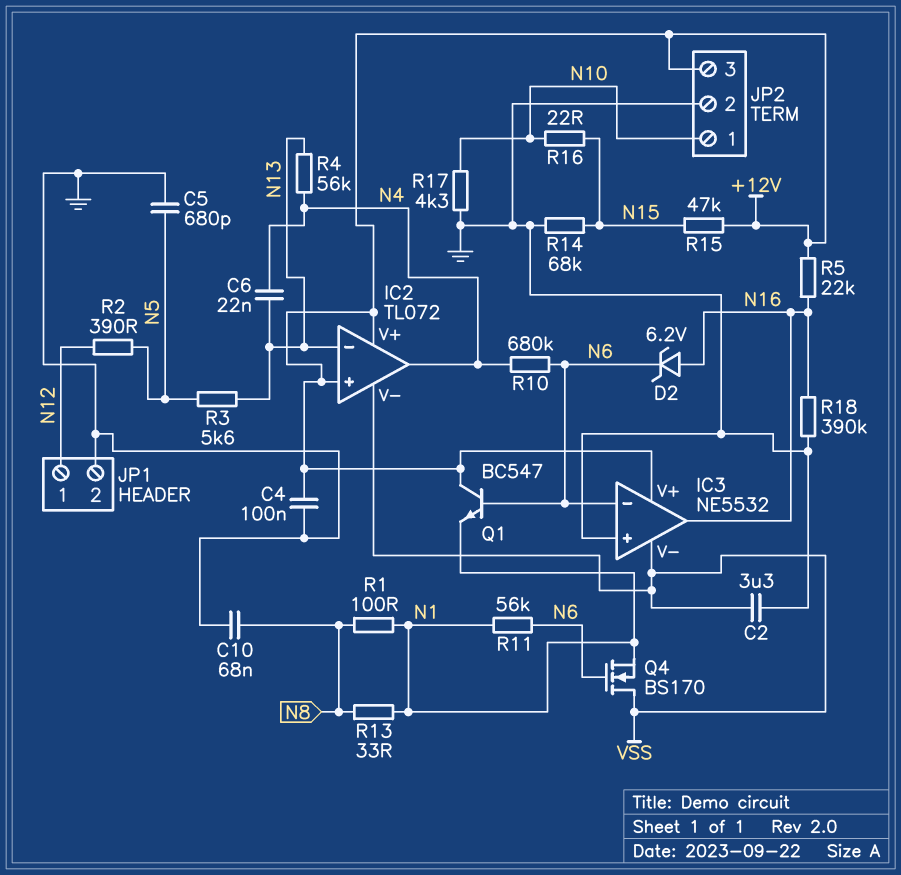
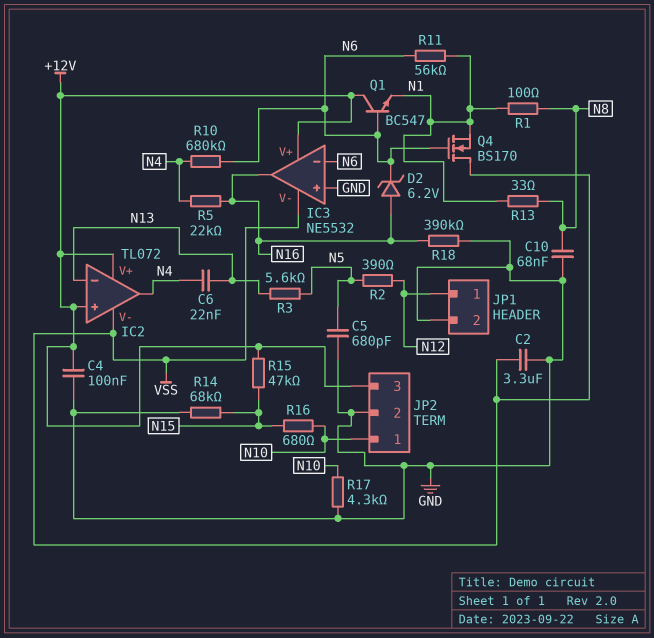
R4: 56k (N4, N13) -> none
R5: 22k (+12V, N16) -> 22k (N4, N16)
R16: 22 (N10, N15) -> 680 (N10, N15)

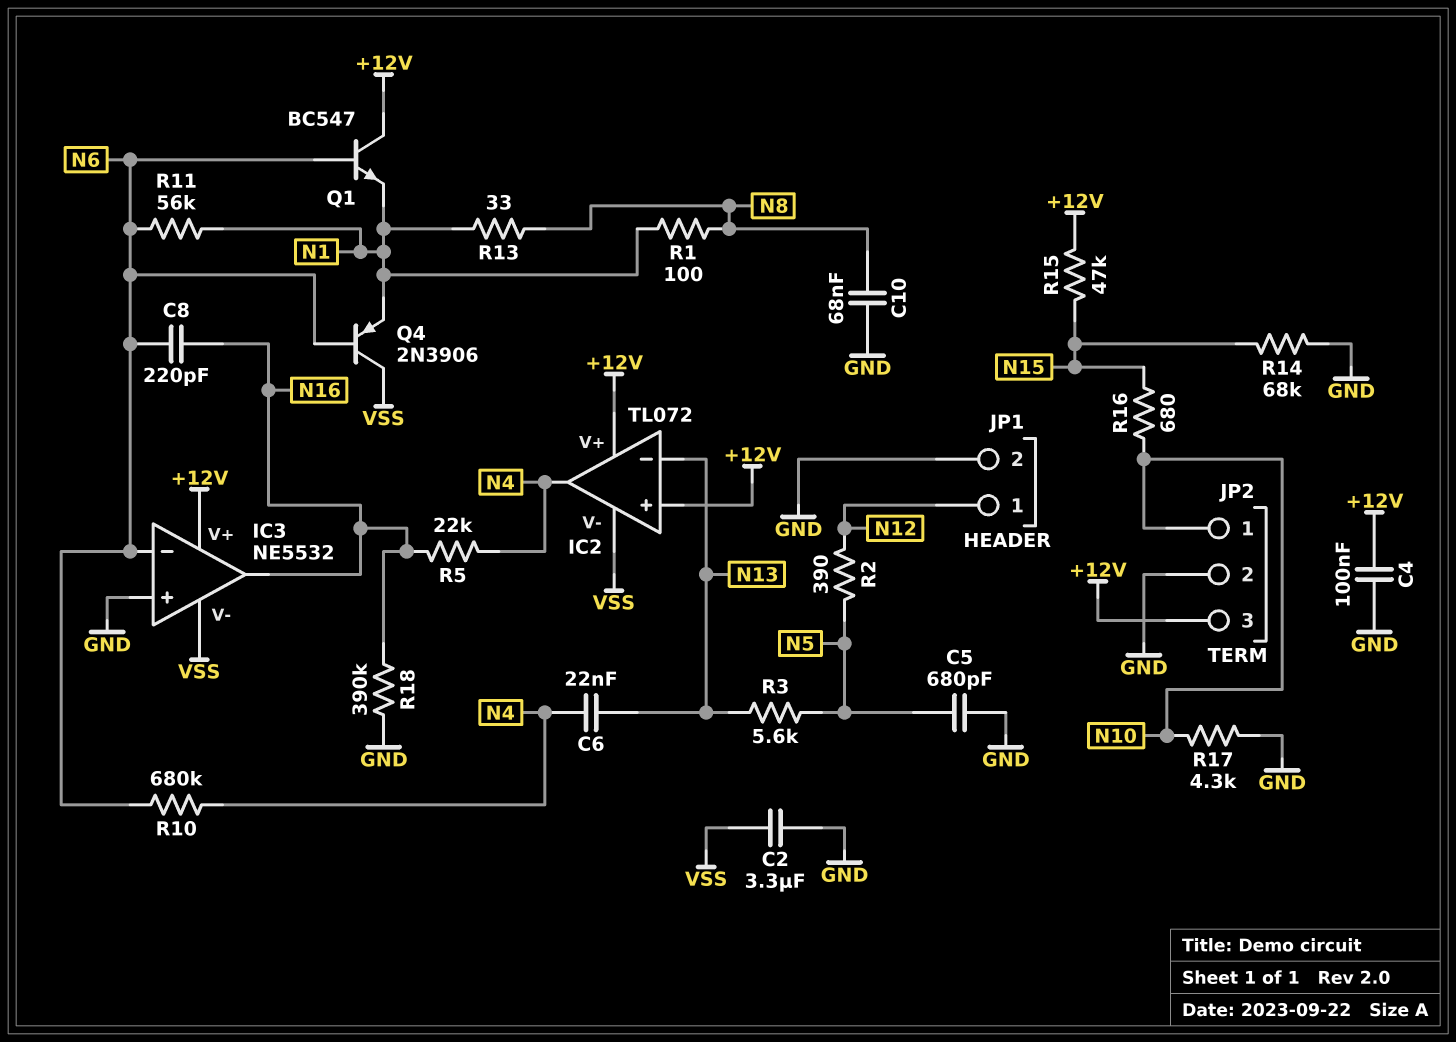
C8: none -> 220pF (N6, N16)
D2: zener 6.2V (A N16, K N6) -> none
Q4: NMOS BS170 (G N6, D VSS, S N1) -> PNP 2N3906 (B N6, C VSS, E N1)

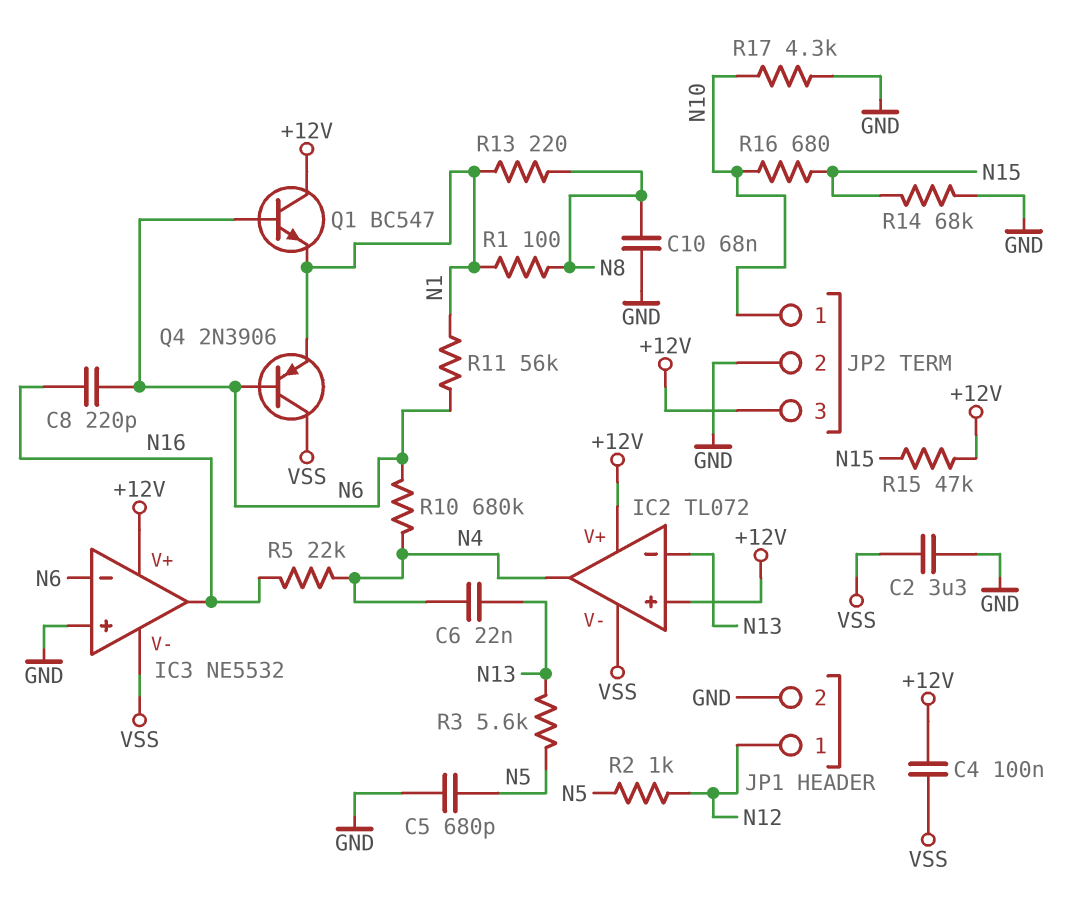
C4: 100nF (+12V, GND) -> 100nF (+12V, VSS)
R2: 390 (N5, N12) -> 1k (N5, N12)
R13: 33 (N1, N8) -> 220 (N1, N8)
R18: 390k (GND, N16) -> none

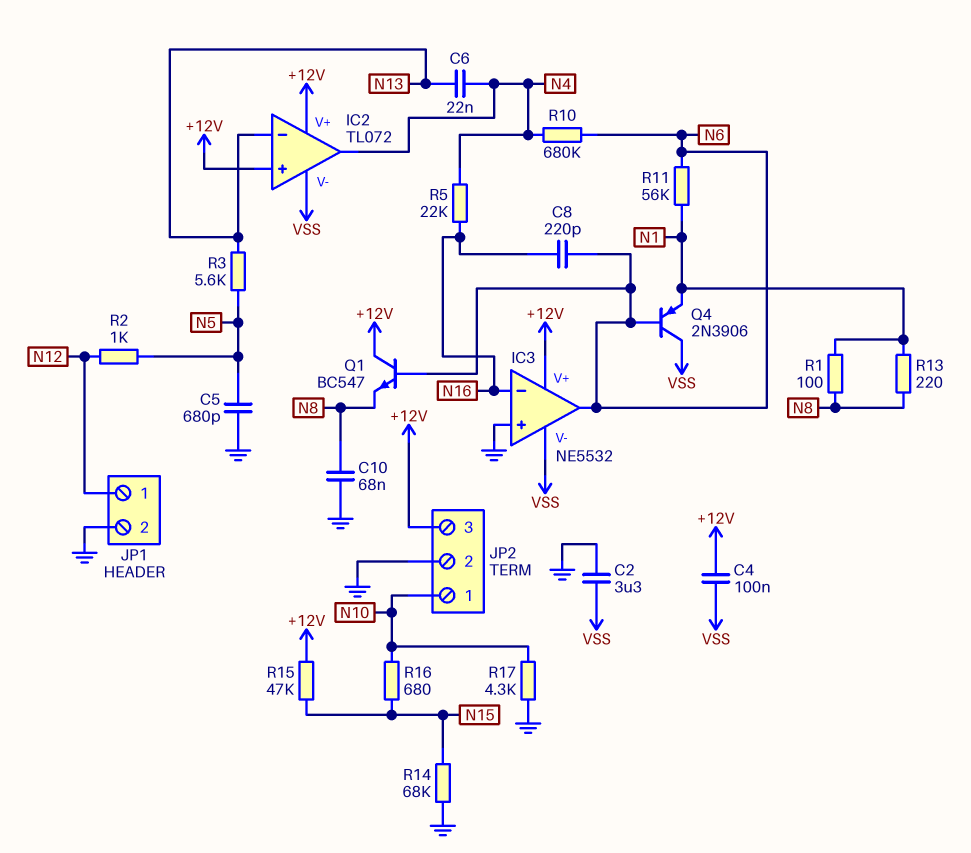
IC3 pin in-: N6 -> N16
IC3 pin out: N16 -> N6
Q1: NPN BC547 (B N6, C +12V, E N1) -> NPN BC547 (B N6, C +12V, E N8)

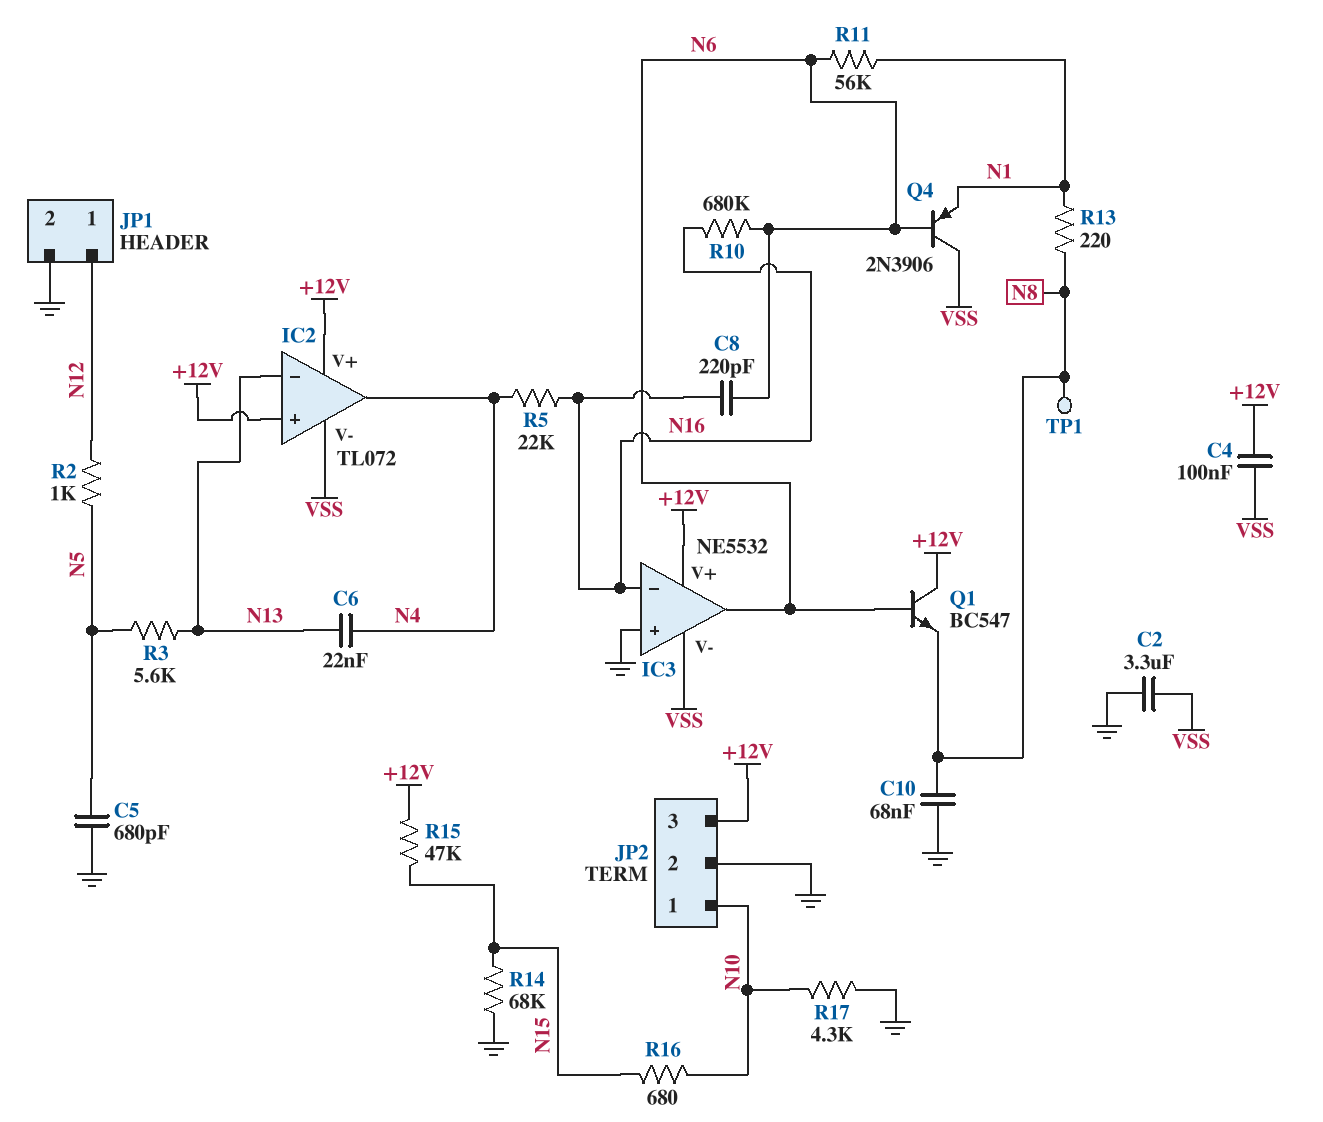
R1: 100 (N1, N8) -> none
R10: 680k (N4, N6) -> 680k (N6, N16)
TP1: none -> test point (N8)

